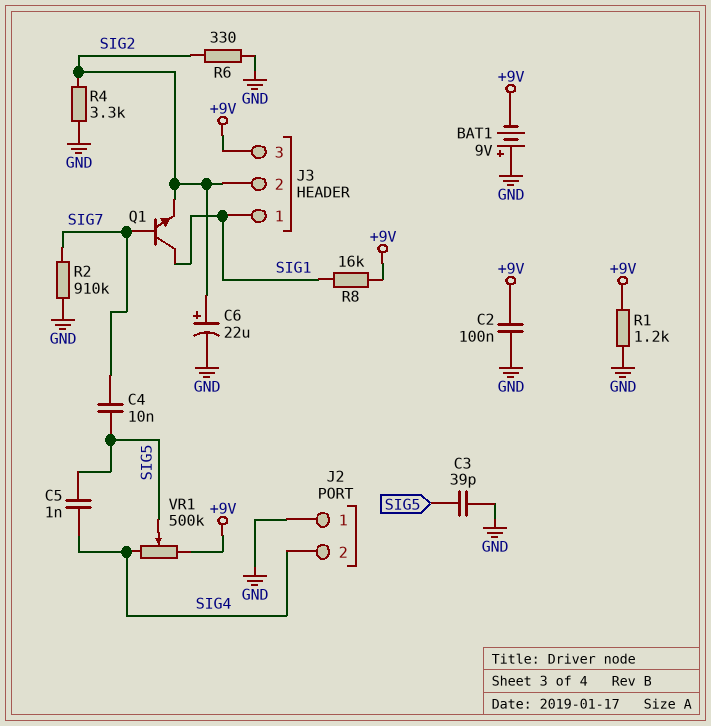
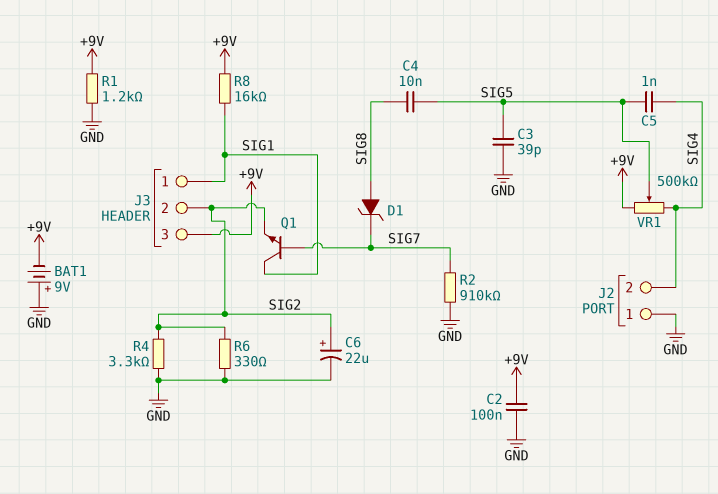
C4: 10nF (SIG5, SIG7) -> 10nF (SIG5, SIG8)
D1: none -> zener (A SIG8, K SIG7)

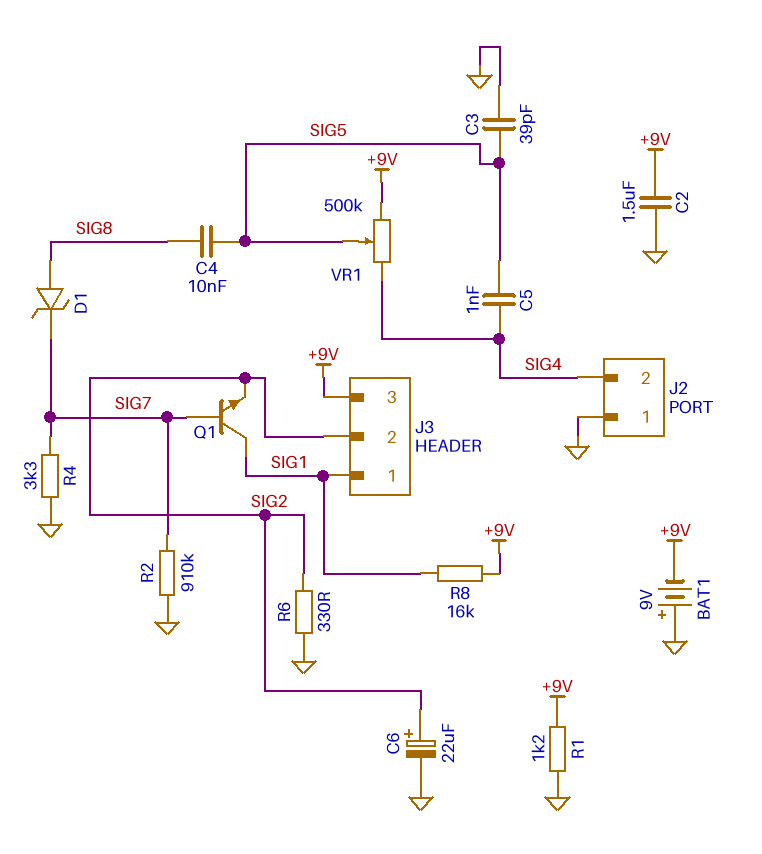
C2: 100nF (+9V, GND) -> 1.5uF (+9V, GND)
R4: 3.3k (GND, SIG2) -> 3.3k (GND, SIG7)

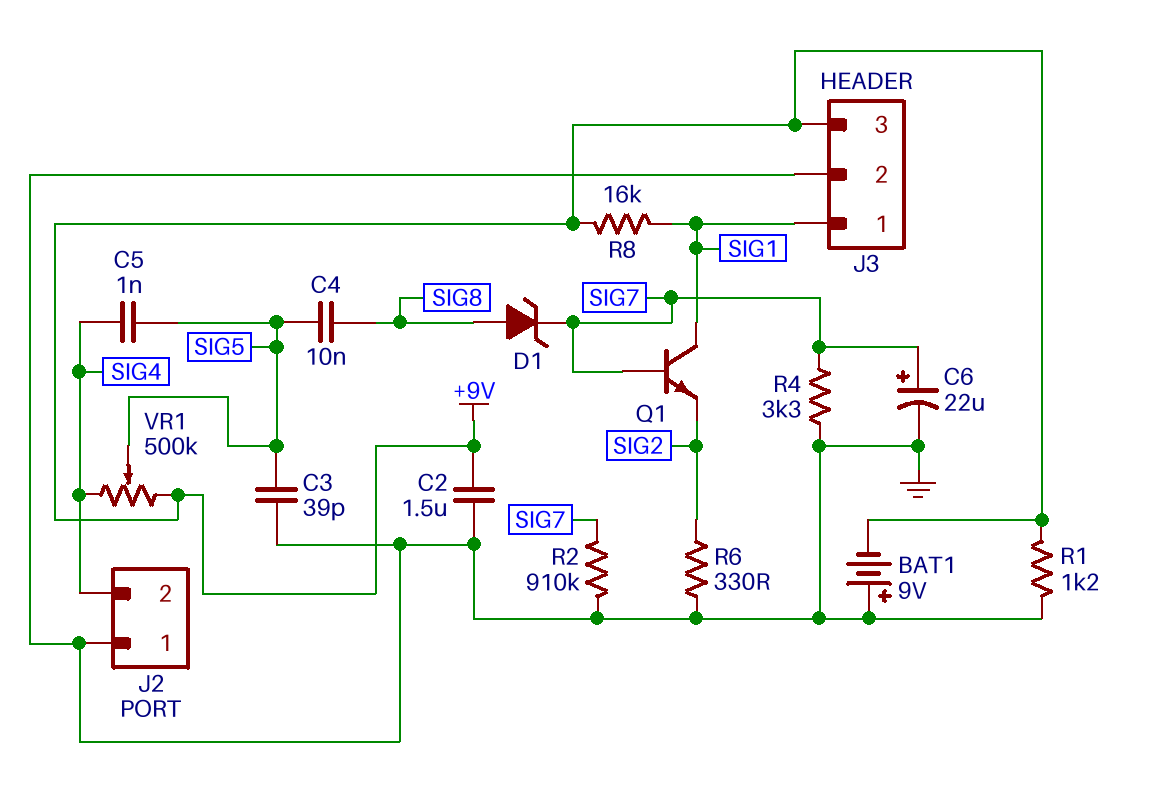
C6: 22uF (plus SIG2, minus GND) -> 22uF (plus SIG7, minus GND)
J3 pin 2: SIG2 -> GND

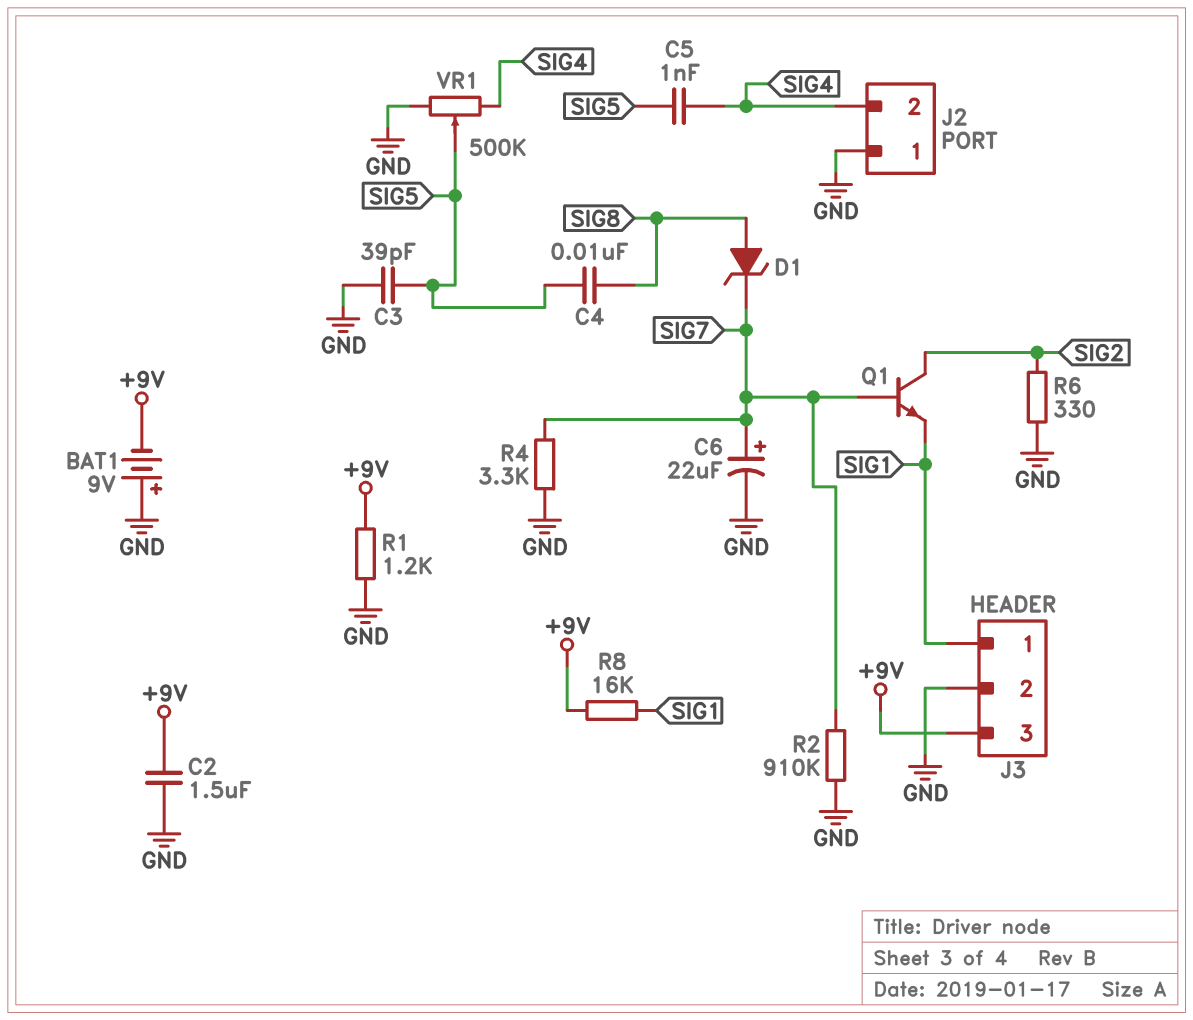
Q1: NPN (B SIG7, C SIG1, E SIG2) -> NPN (B SIG7, C SIG2, E SIG1)
VR1: 500k (+9V, SIG4, wiper SIG5) -> 500k (GND, SIG4, wiper SIG5)

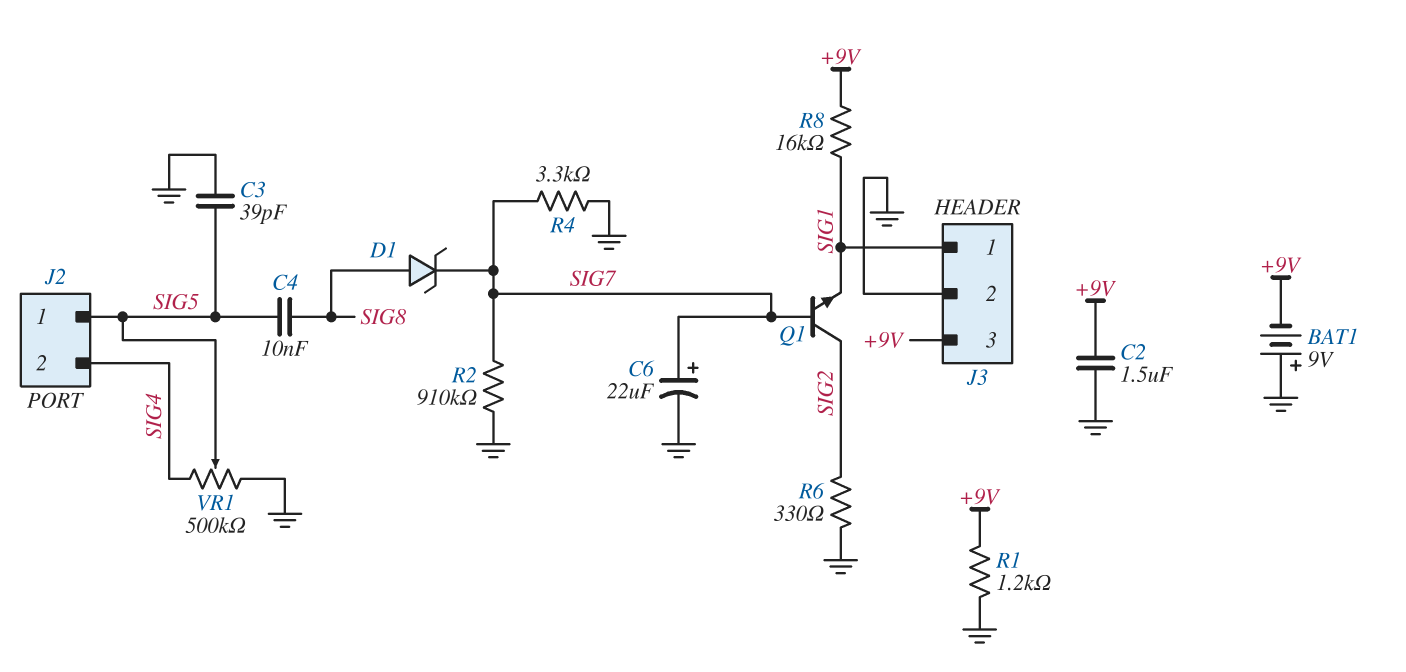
C5: 1nF (SIG4, SIG5) -> none
J2 pin 1: GND -> SIG5

